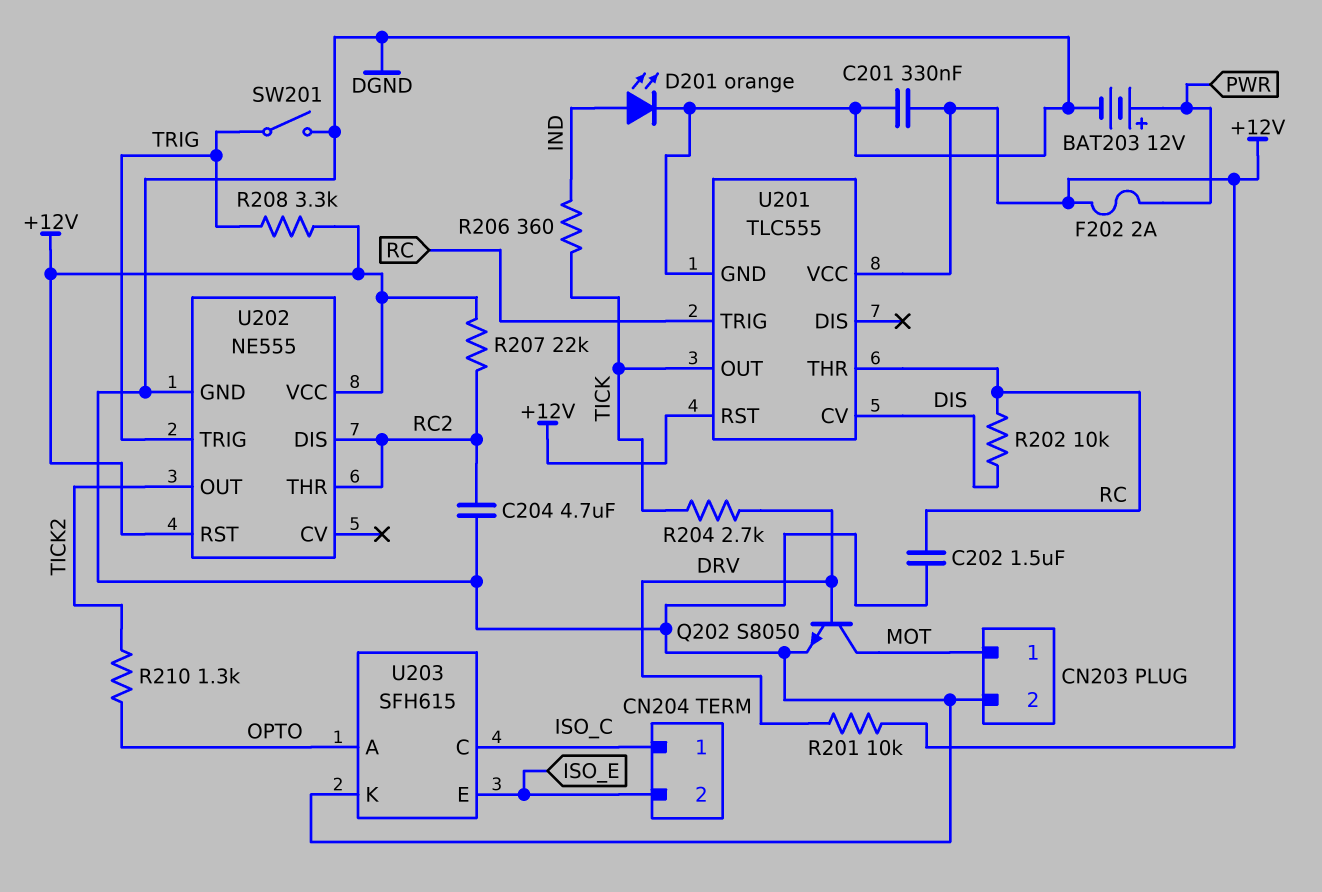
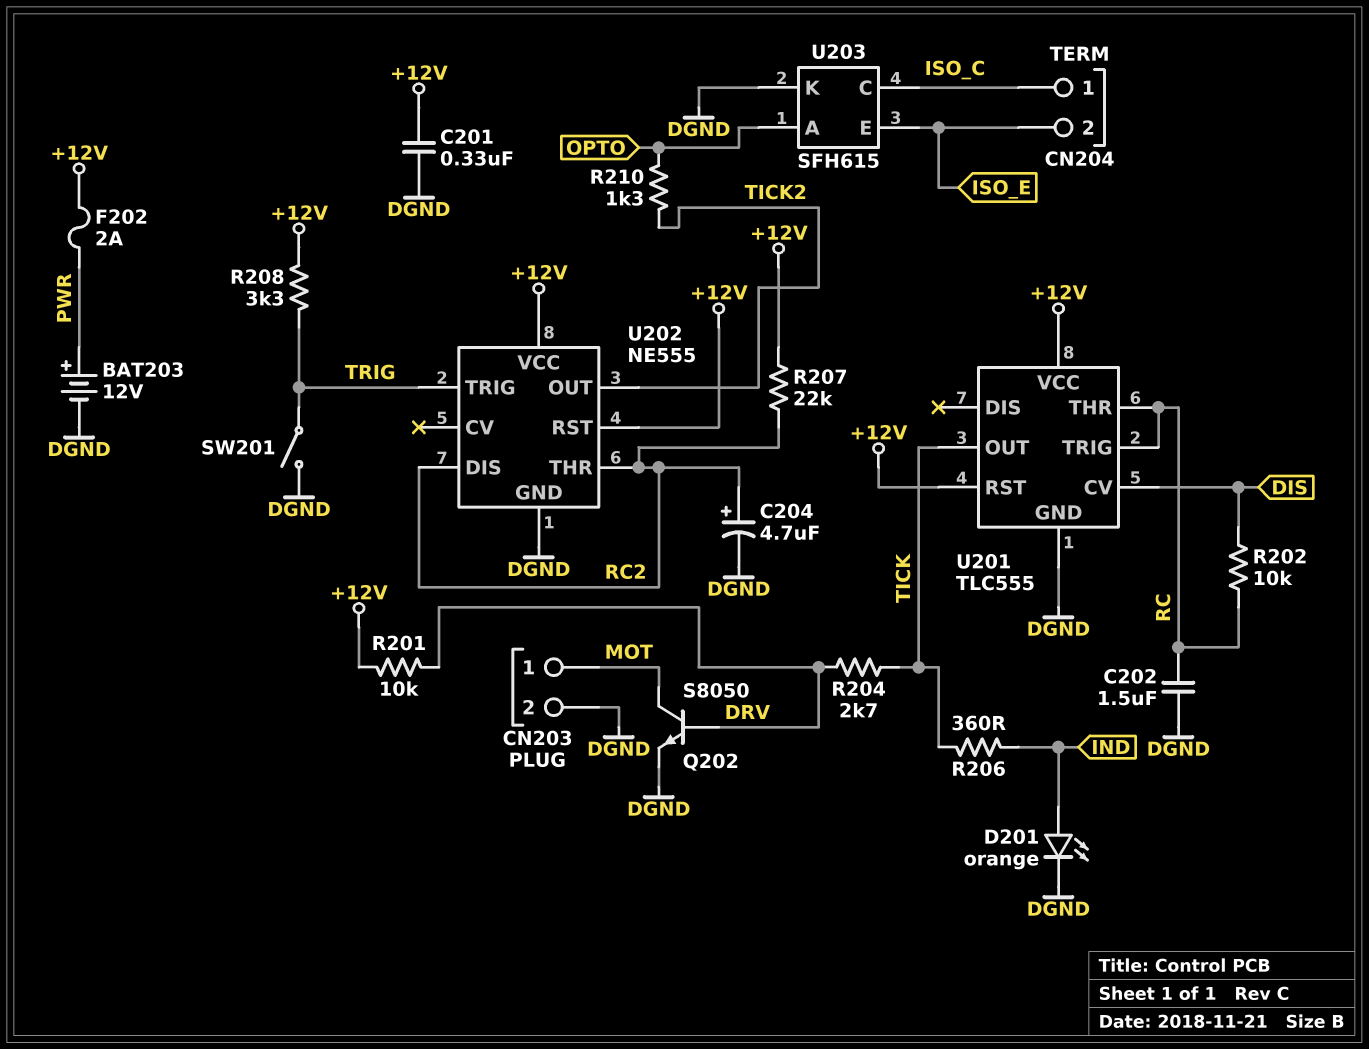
C204: 4.7uF (DGND, RC2) -> 4.7uF (plus RC2, minus DGND)

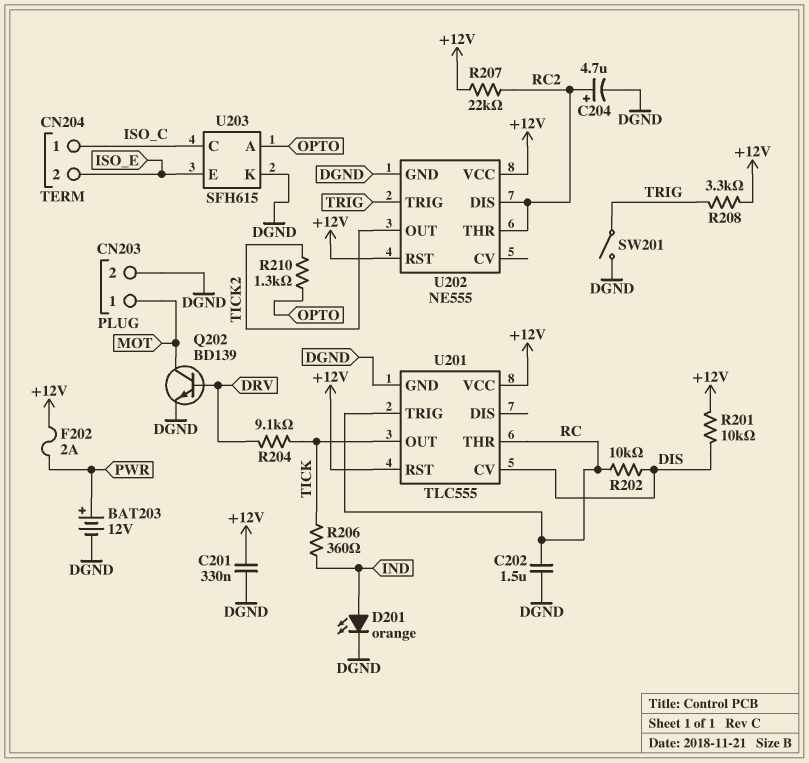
Q202: NPN S8050 (B DRV, C MOT, E DGND) -> NPN BD139 (B DRV, C MOT, E DGND)
R201: 10k (+12V, DRV) -> 10k (+12V, DIS)
R204: 2.7k (DRV, TICK) -> 9.1k (DRV, TICK)

